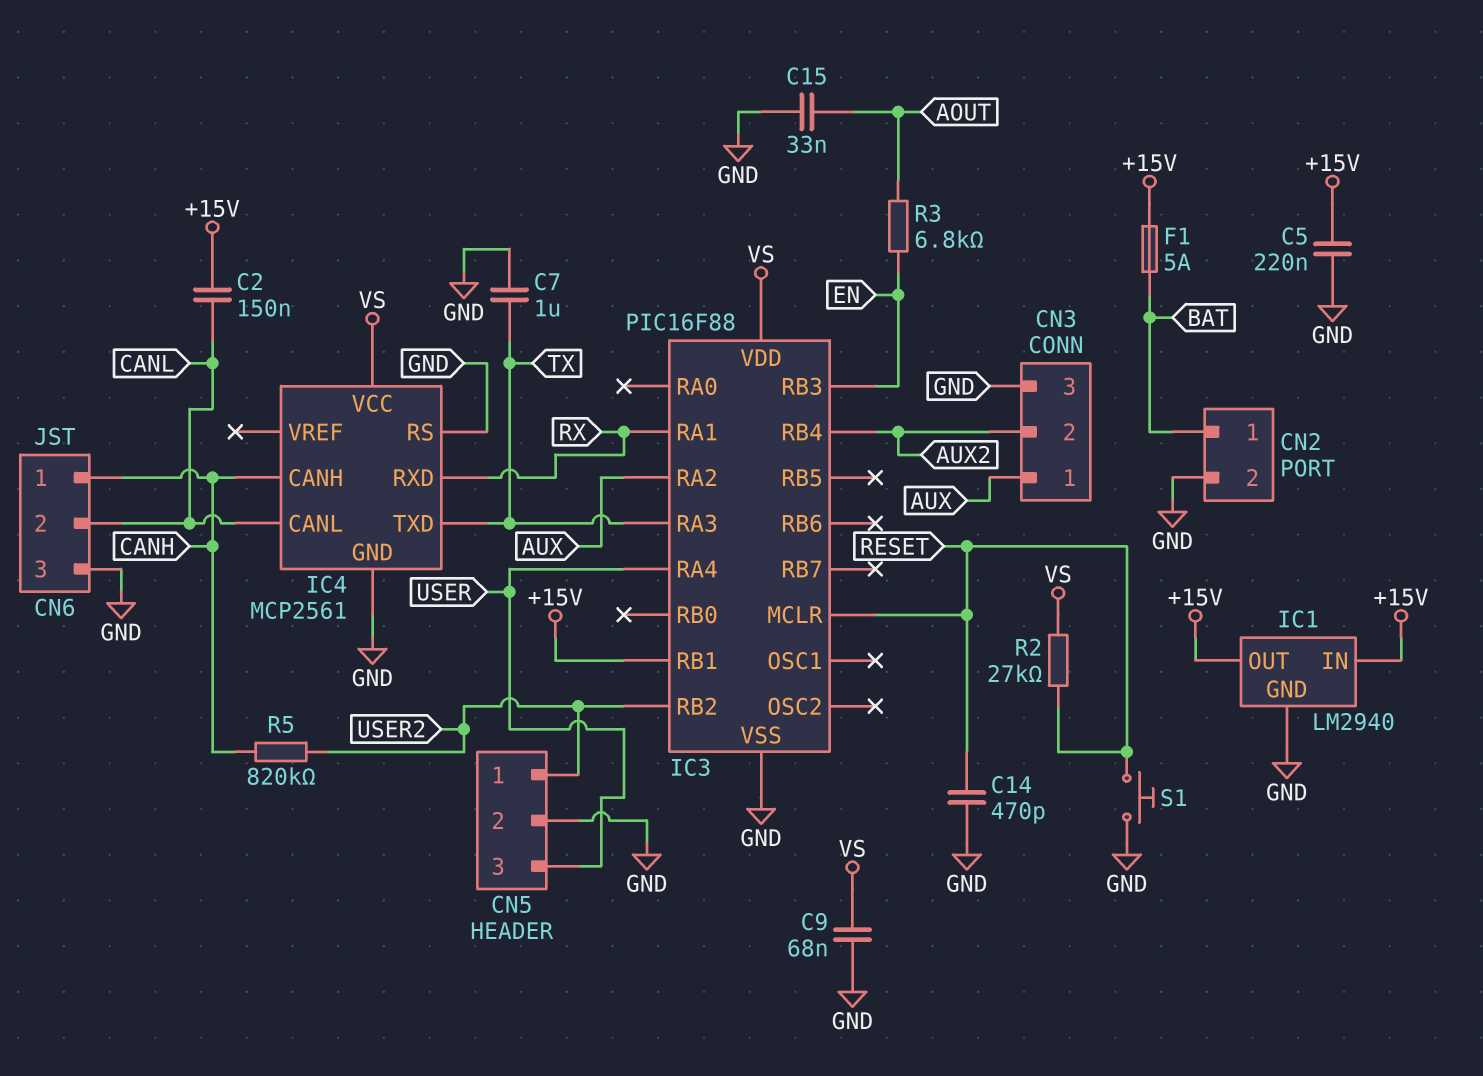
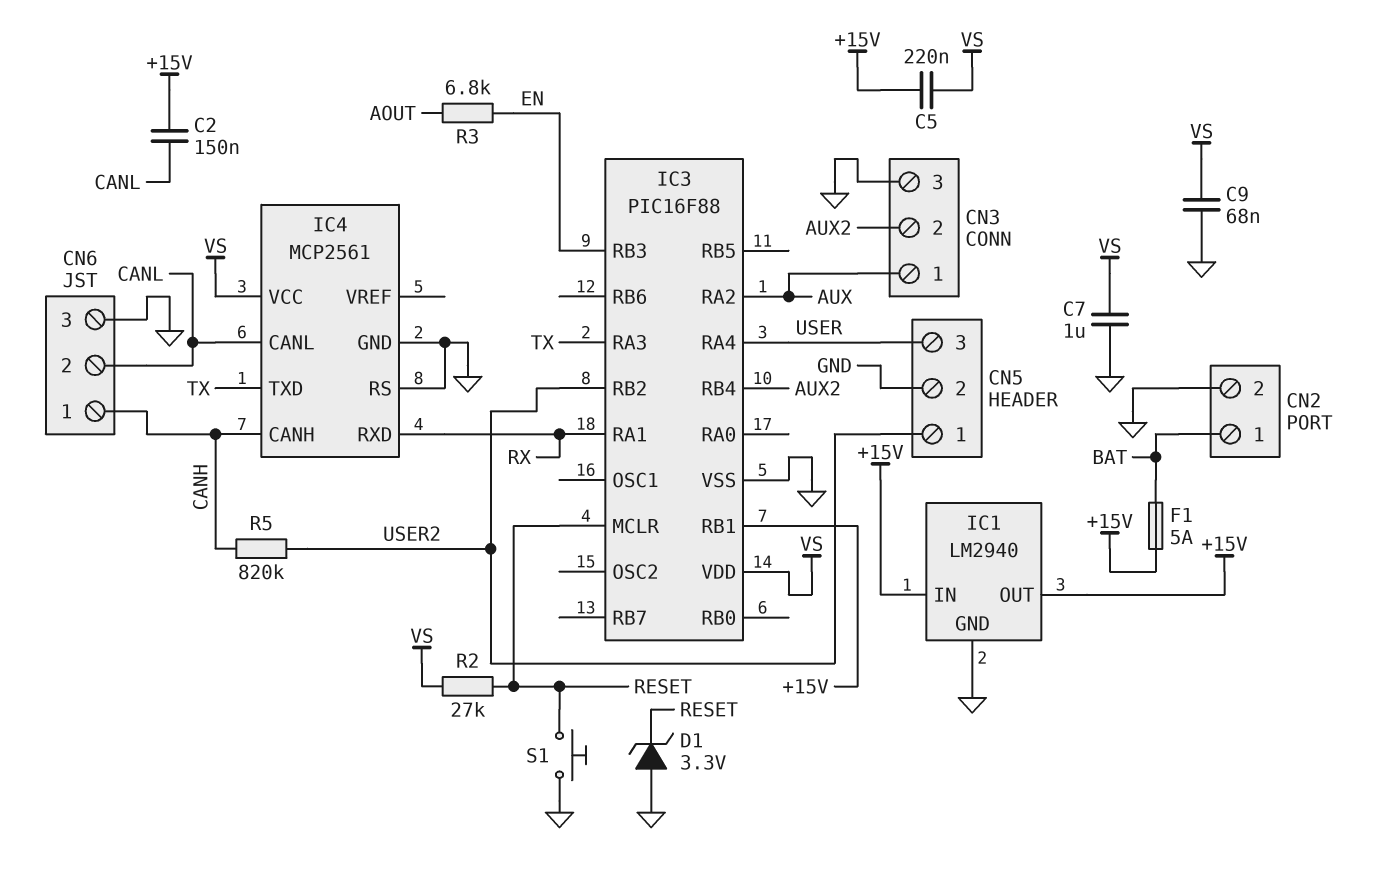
C5: 220nF (+15V, GND) -> 220nF (+15V, VS)
C7: 1uF (GND, TX) -> 1uF (GND, VS)
C14: 470pF (GND, RESET) -> none
C15: 33nF (AOUT, GND) -> none
D1: none -> zener 3.3V (A GND, K RESET)

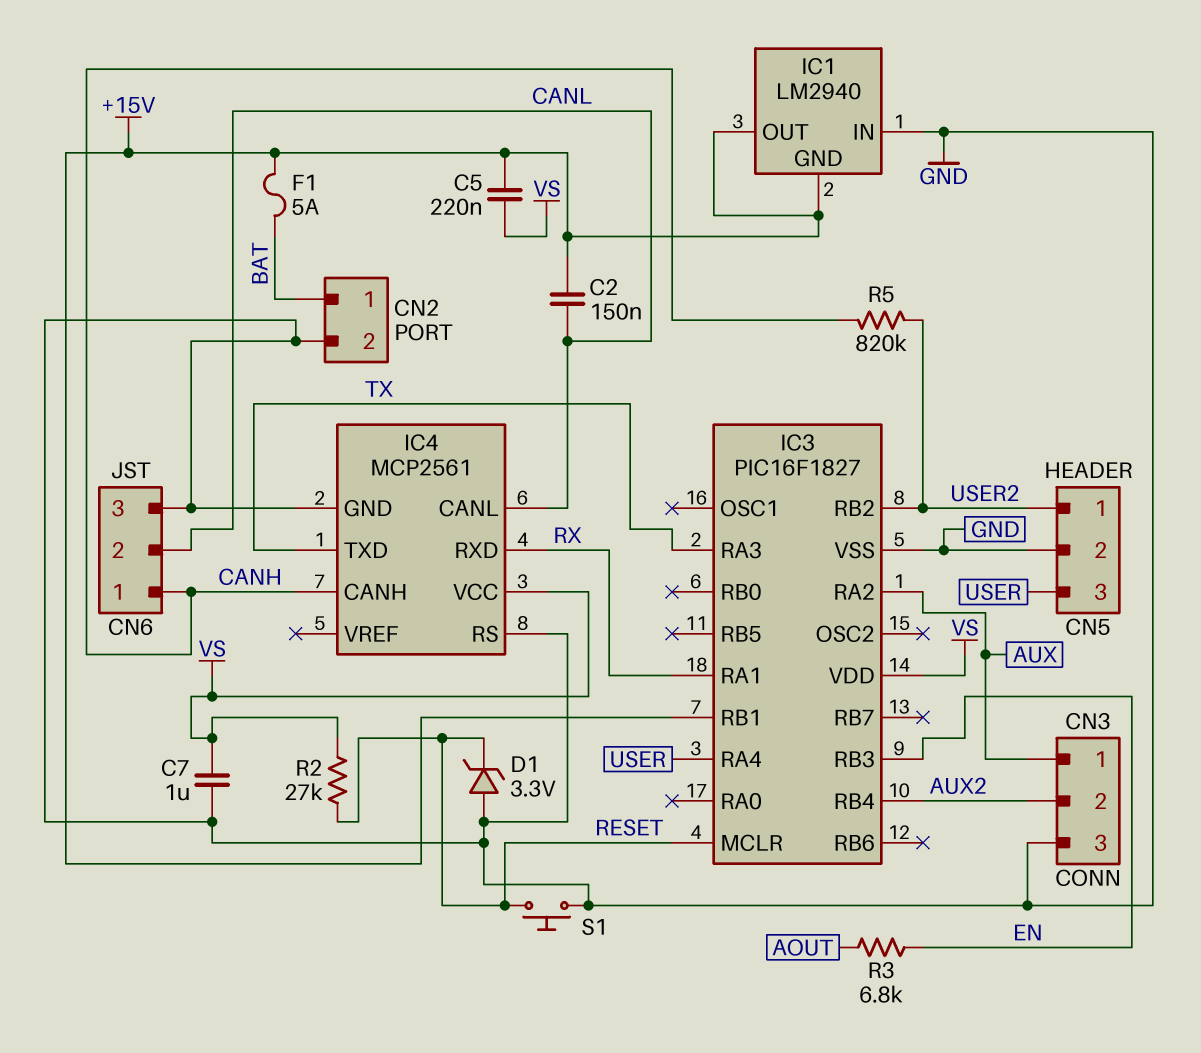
C9: 68nF (GND, VS) -> none
IC1 pin GND: GND -> +15V
IC1 pin IN: +15V -> GND
IC3: PIC16F88 -> PIC16F1827

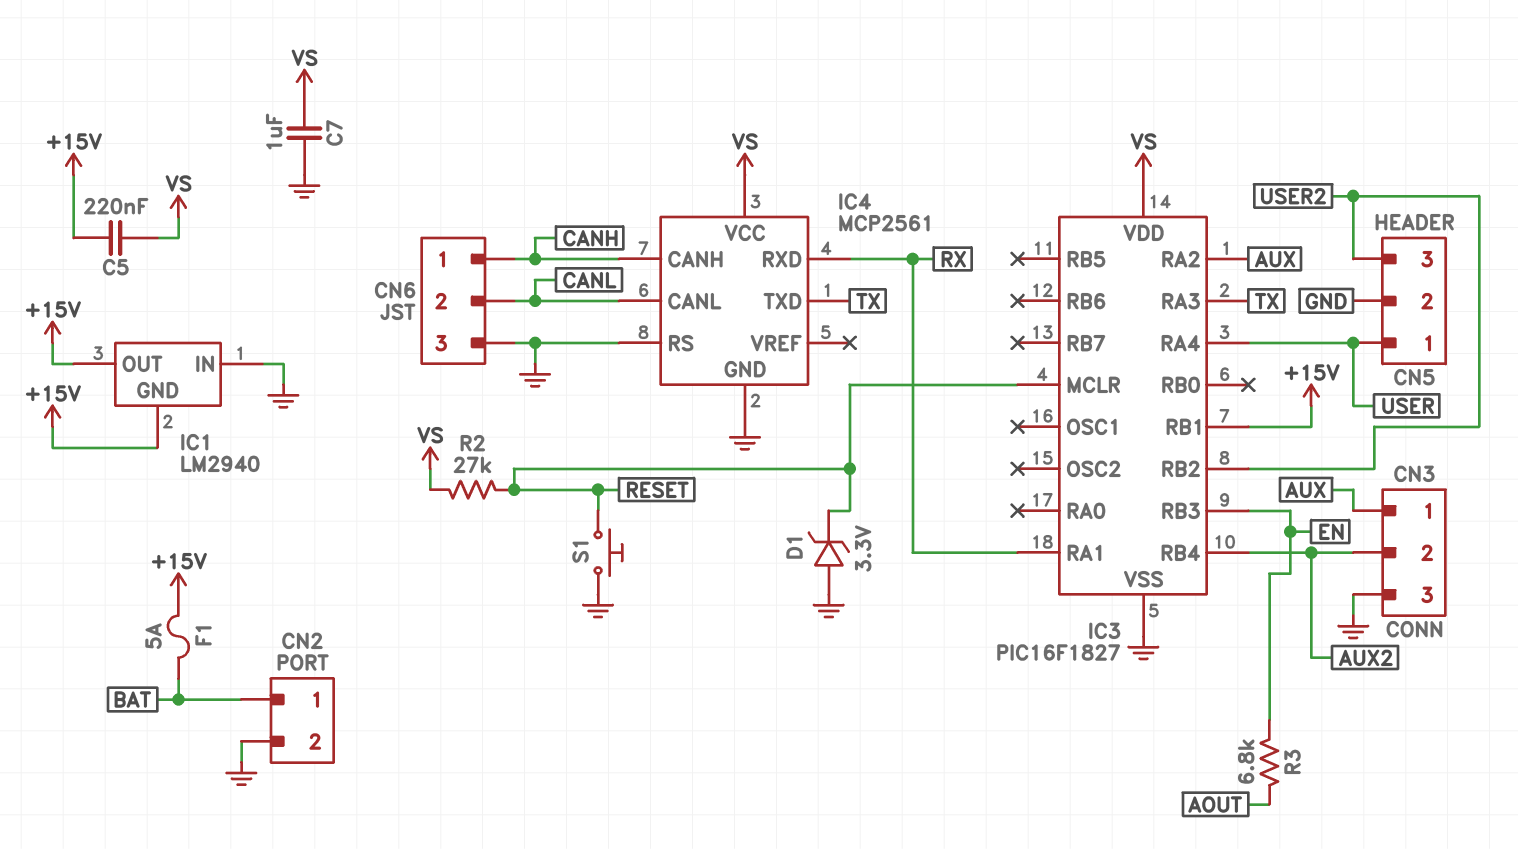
C2: 150nF (+15V, CANL) -> none
CN5 pin 1: USER2 -> USER
CN5 pin 3: USER -> USER2
R5: 820k (CANH, USER2) -> none

